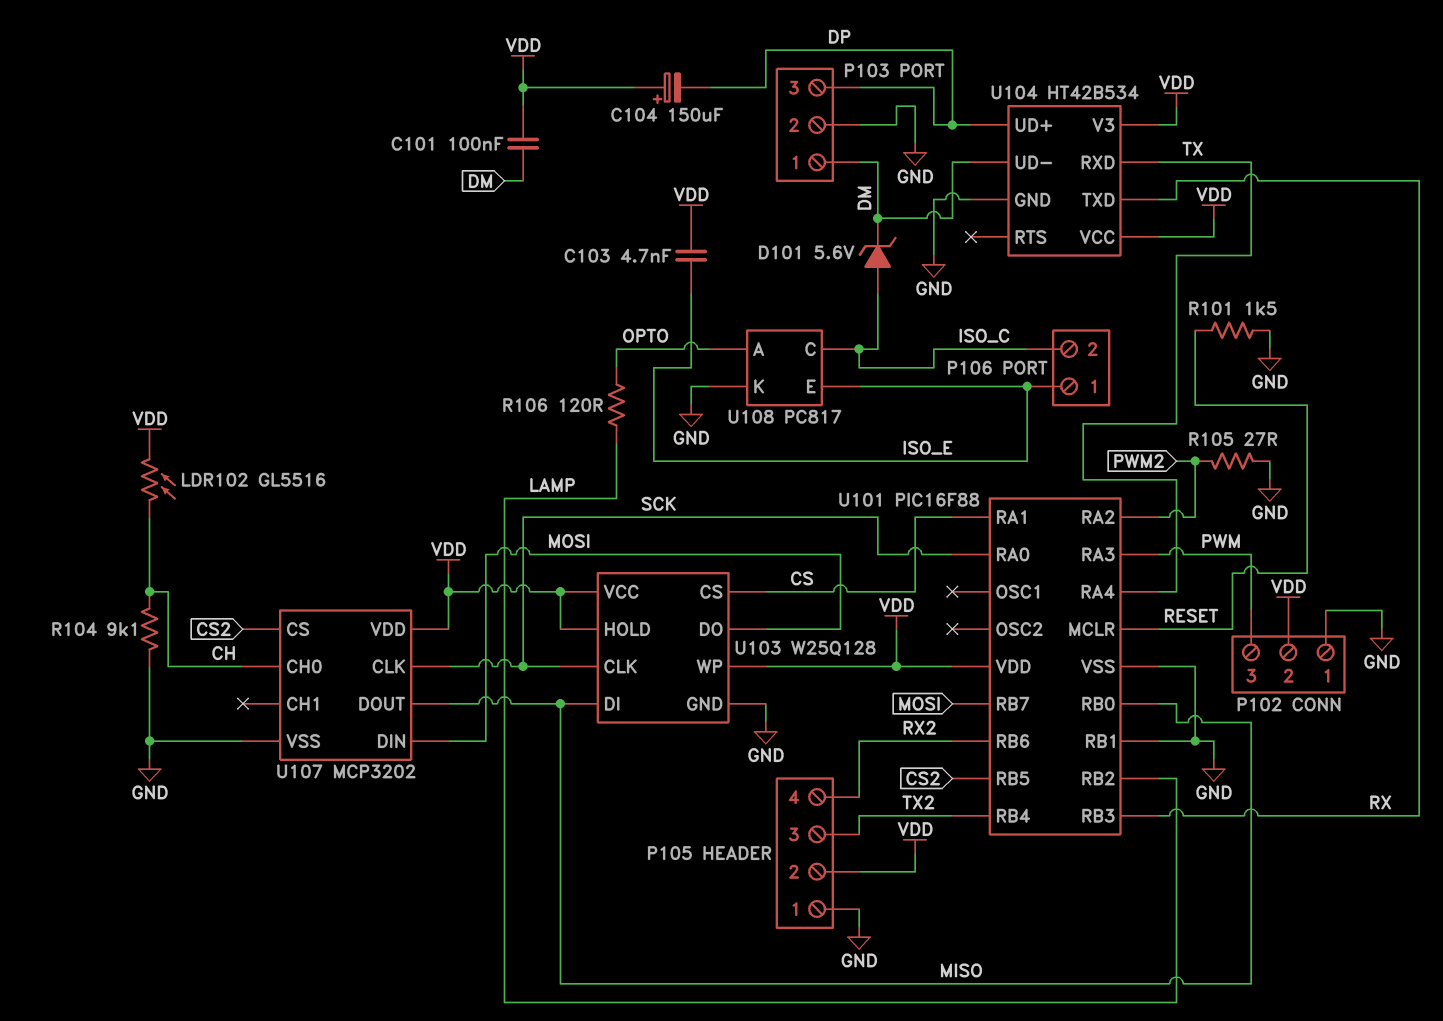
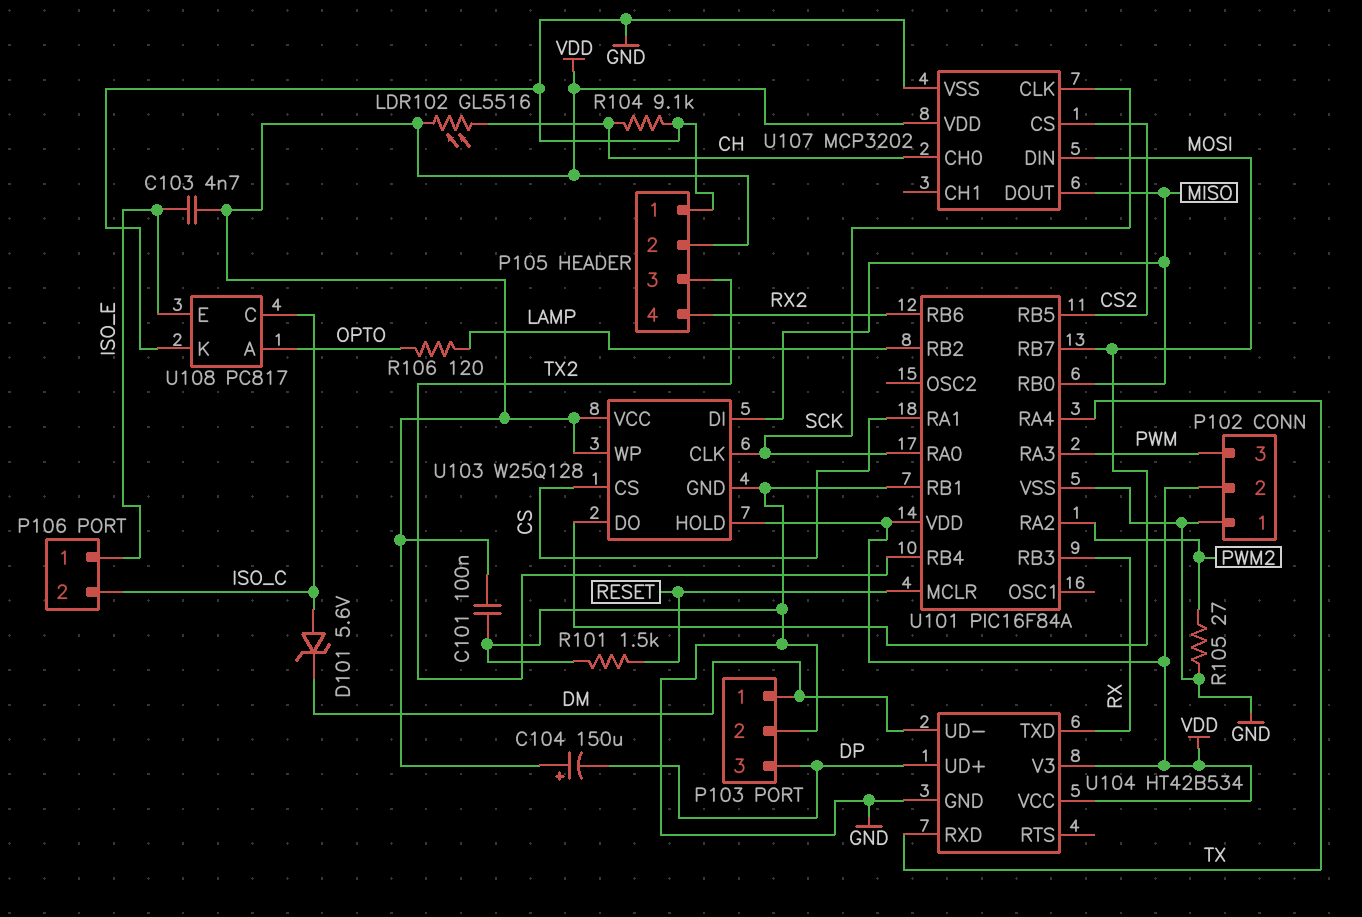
C101: 100nF (DM, VDD) -> 100nF (GND, VDD)
U101: PIC16F88 -> PIC16F84A

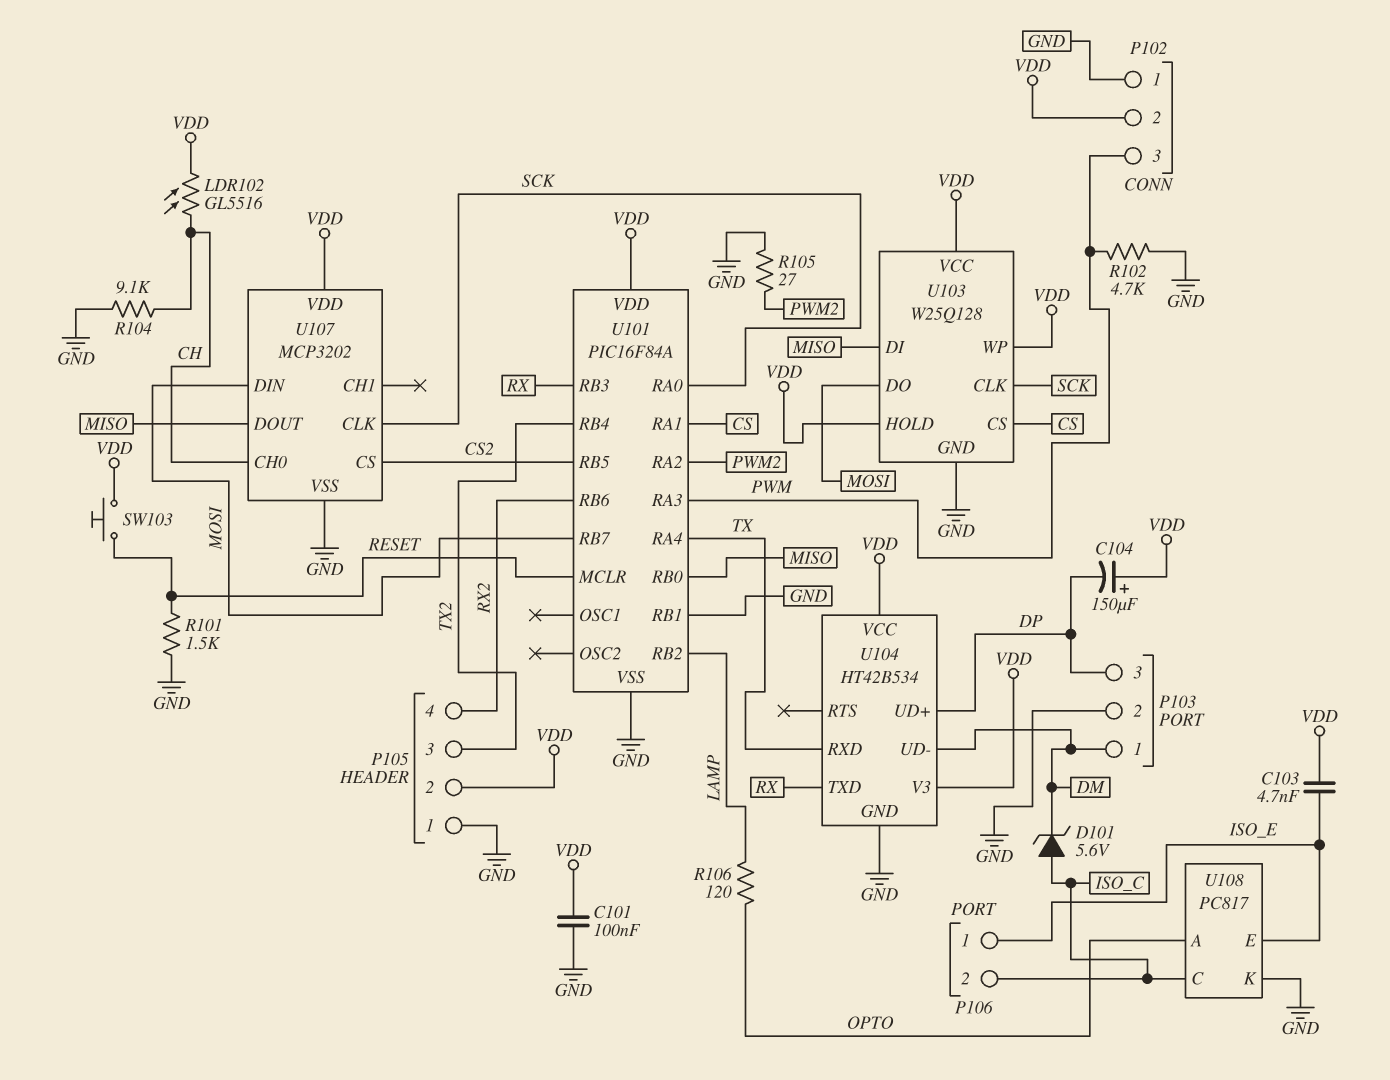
R102: none -> 4.7k (GND, PWM)
SW103: none -> button (RESET, VDD)

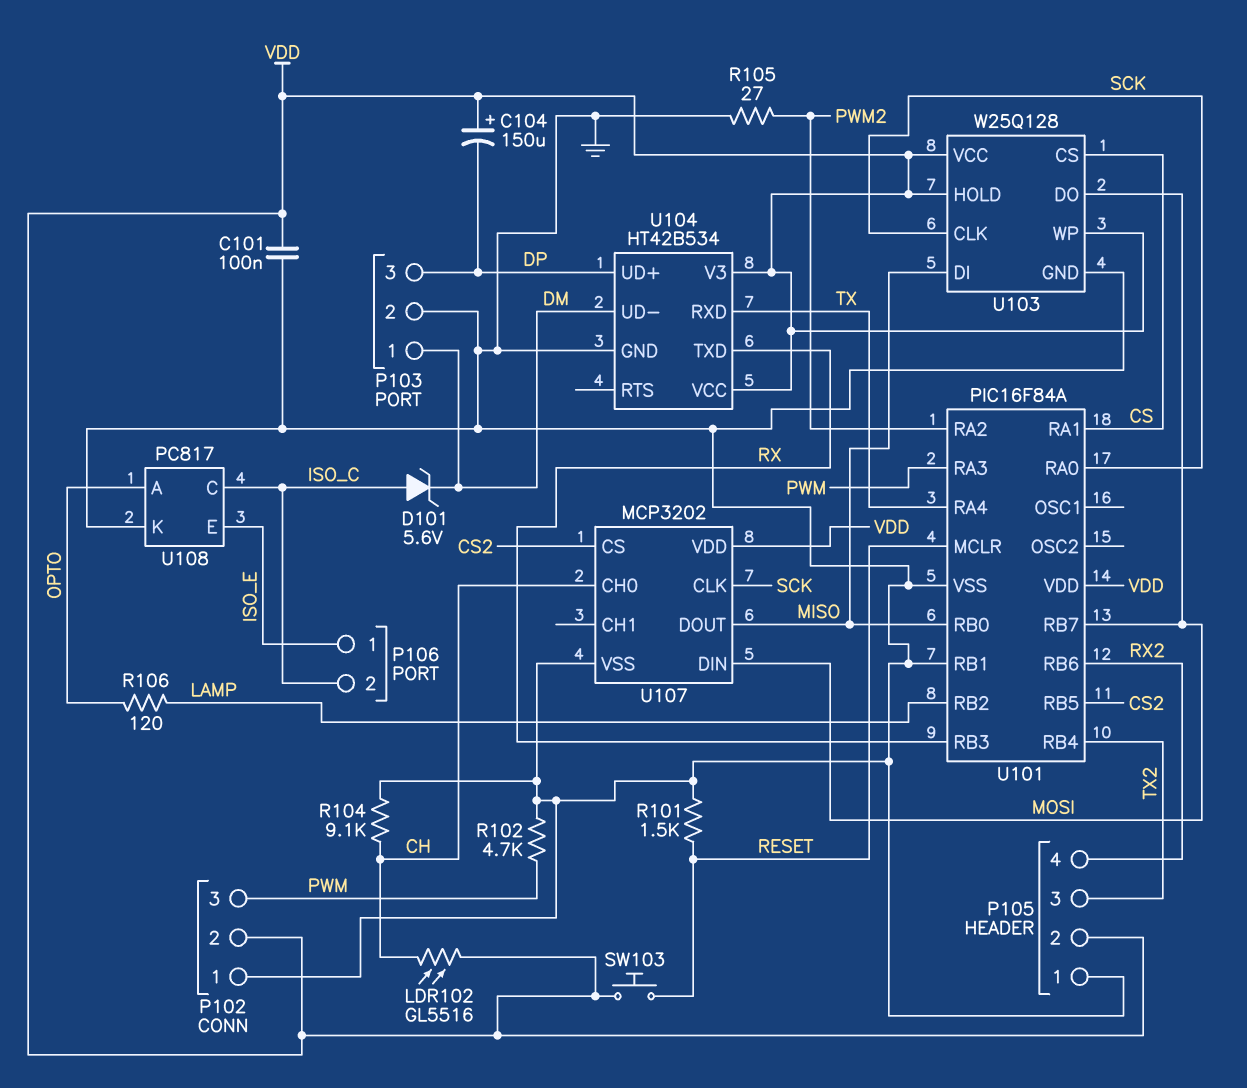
C103: 4.7nF (ISO_E, VDD) -> none

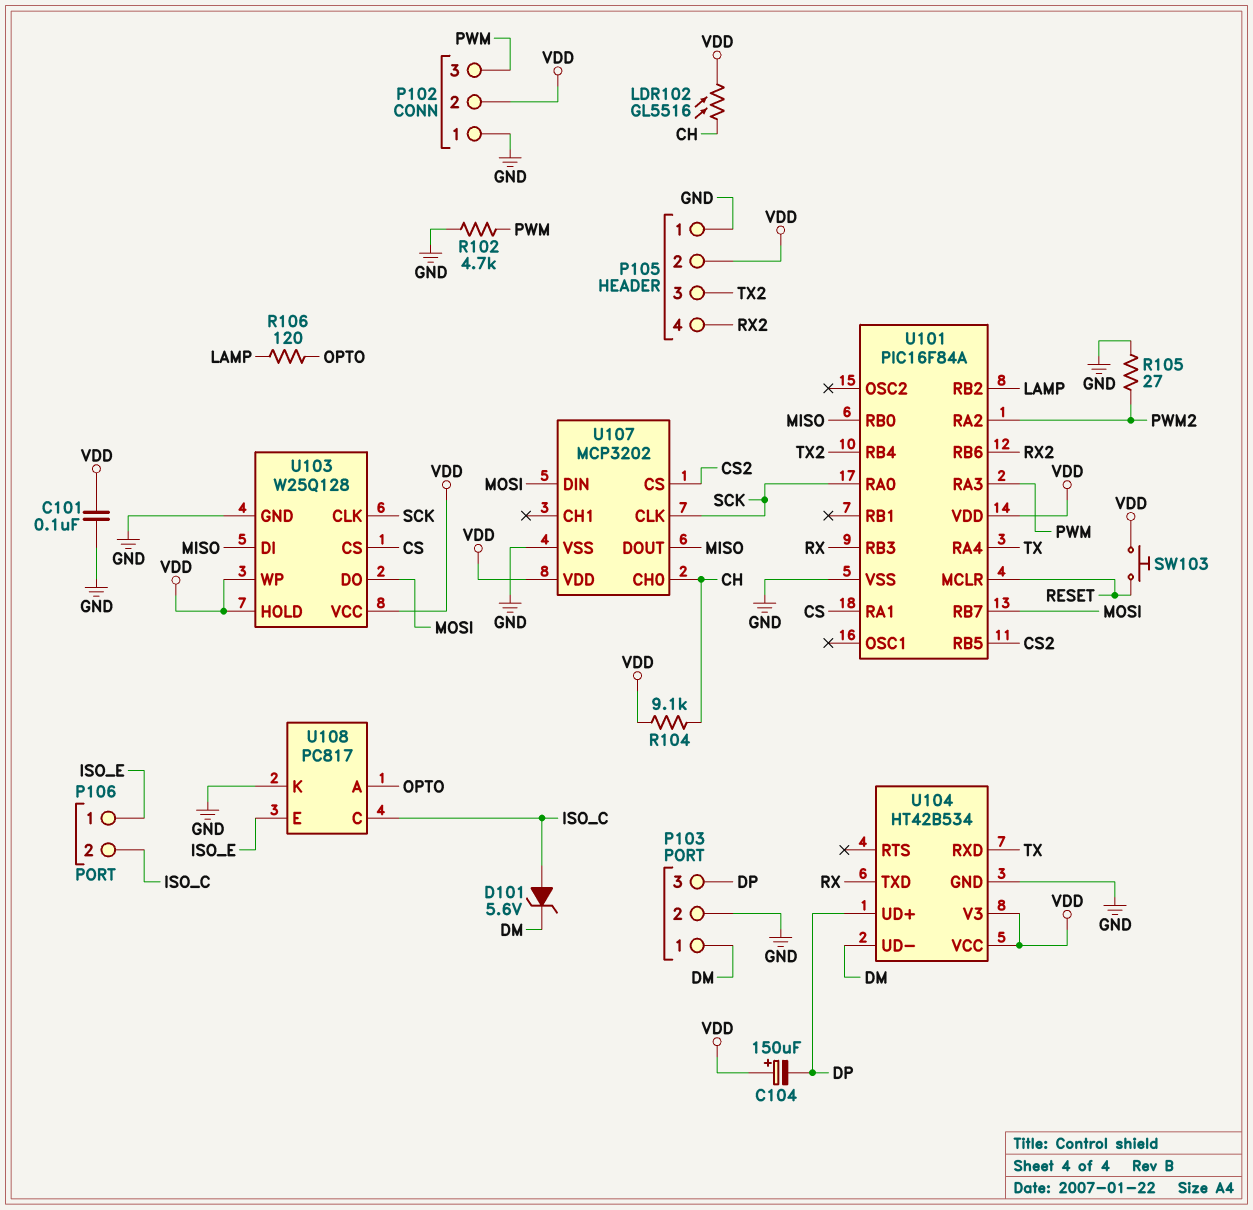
R101: 1.5k (GND, RESET) -> none
R104: 9.1k (CH, GND) -> 9.1k (CH, VDD)
U101 pin RB1: GND -> none

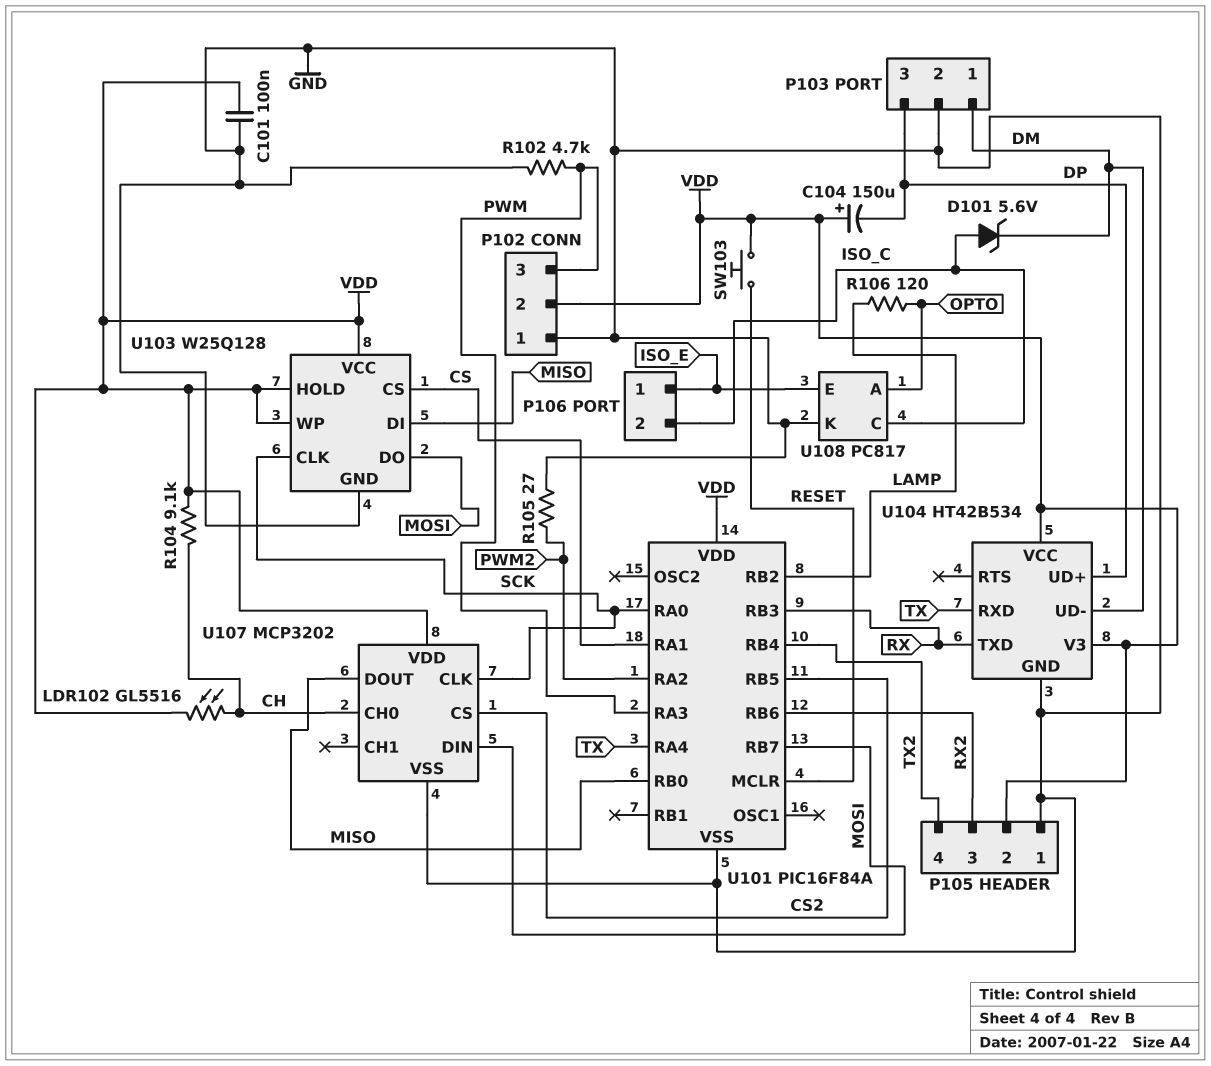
P105 pin 3: TX2 -> RX2
P105 pin 4: RX2 -> TX2

